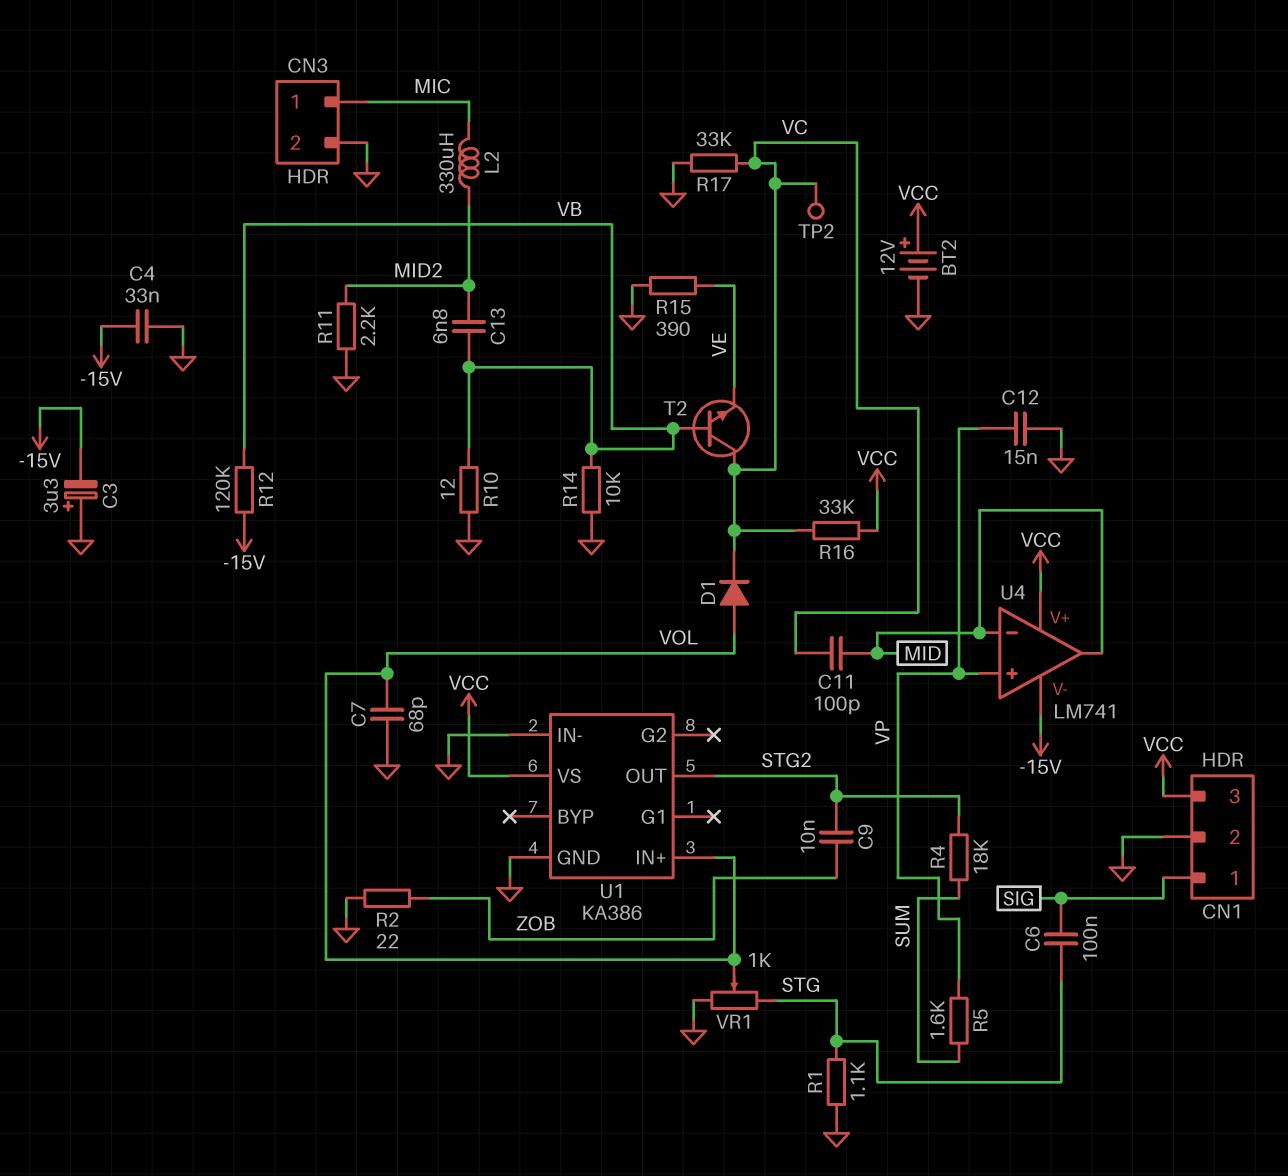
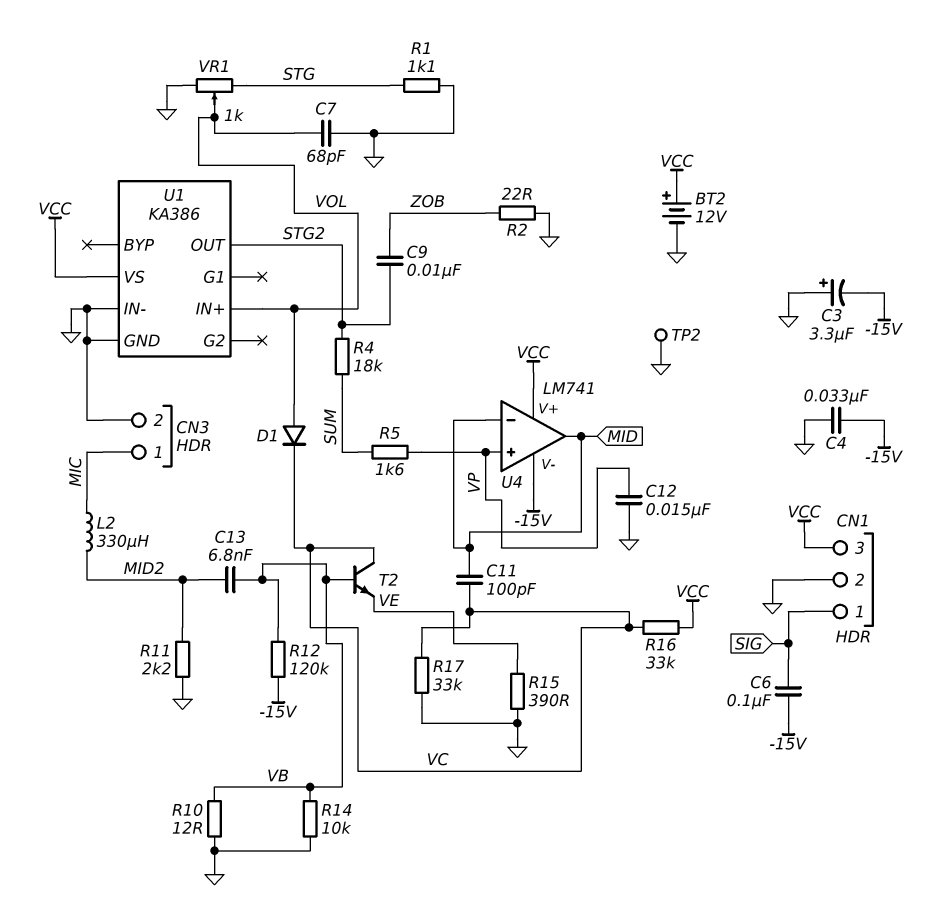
C6: 100nF (SIG, STG) -> 100nF (-15V, SIG)
TP2: test point (VC) -> test point (GND)

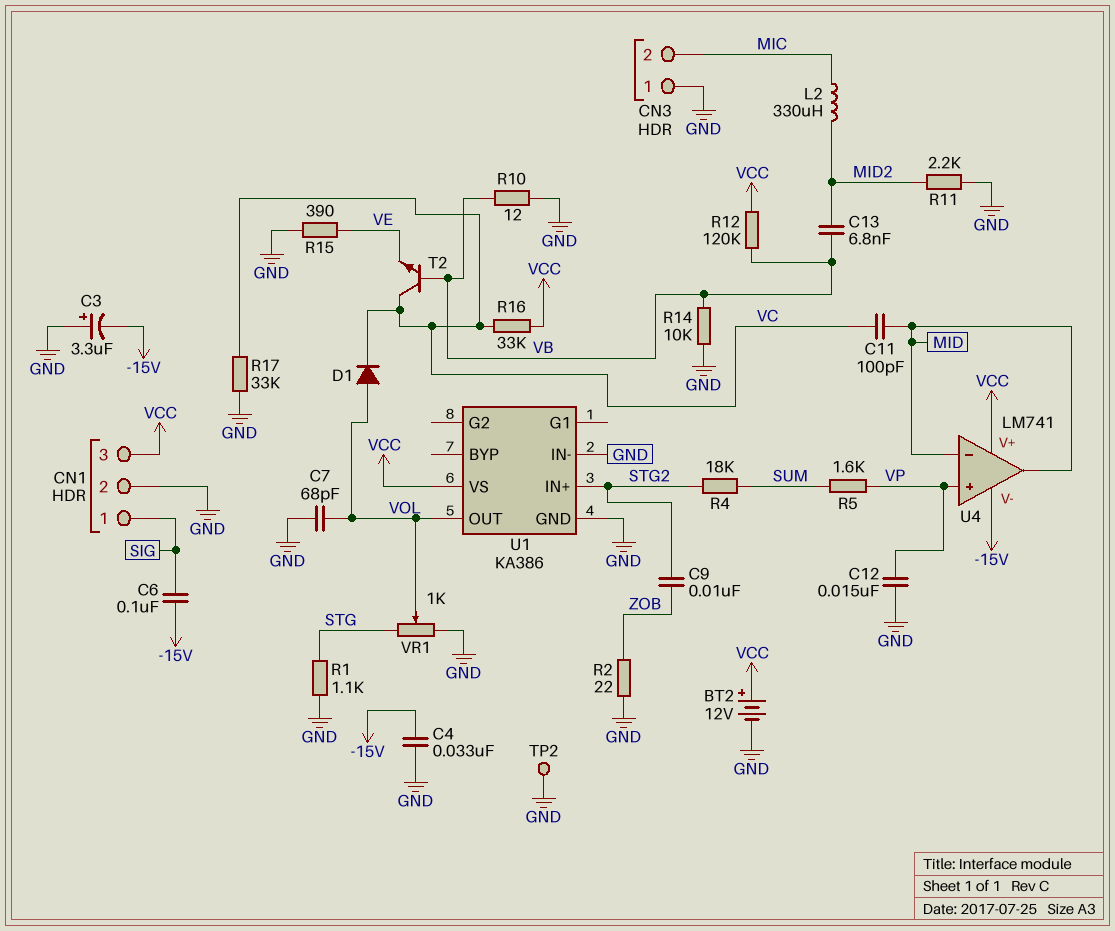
CN3 pin 1: MIC -> GND
CN3 pin 2: GND -> MIC
R12: 120k (-15V, VB) -> 120k (VB, VCC)
U1 pin IN+: VOL -> STG2
U1 pin OUT: STG2 -> VOL

